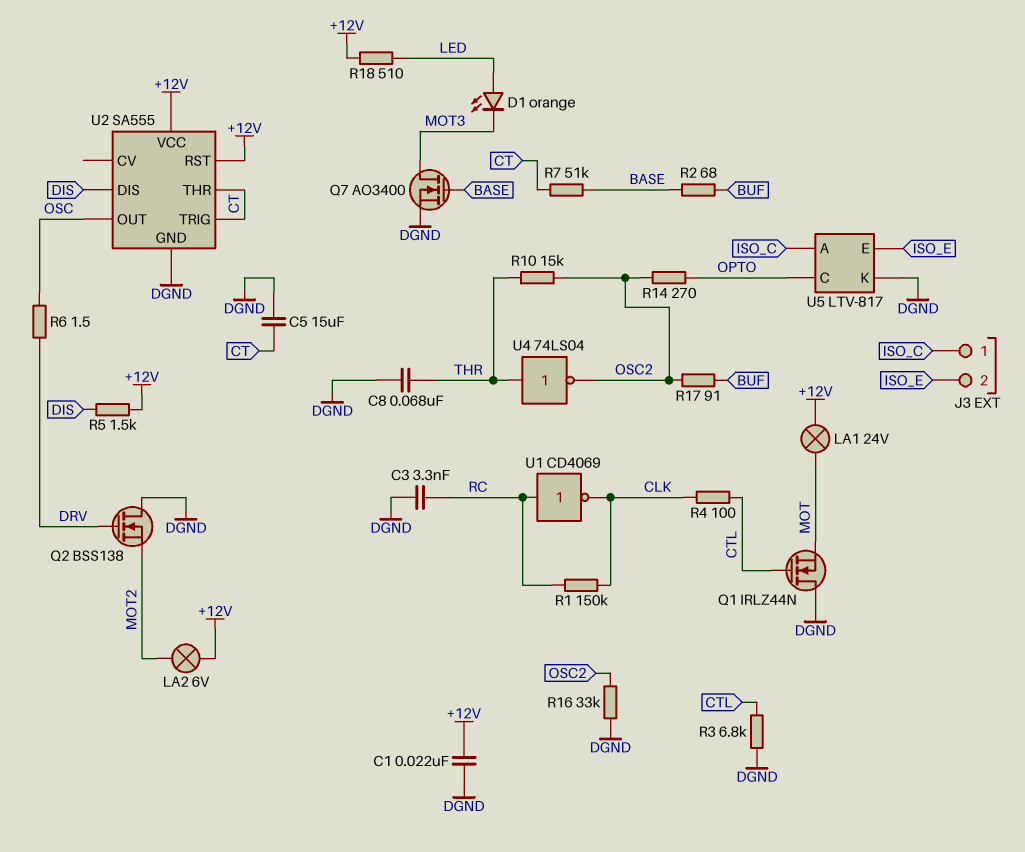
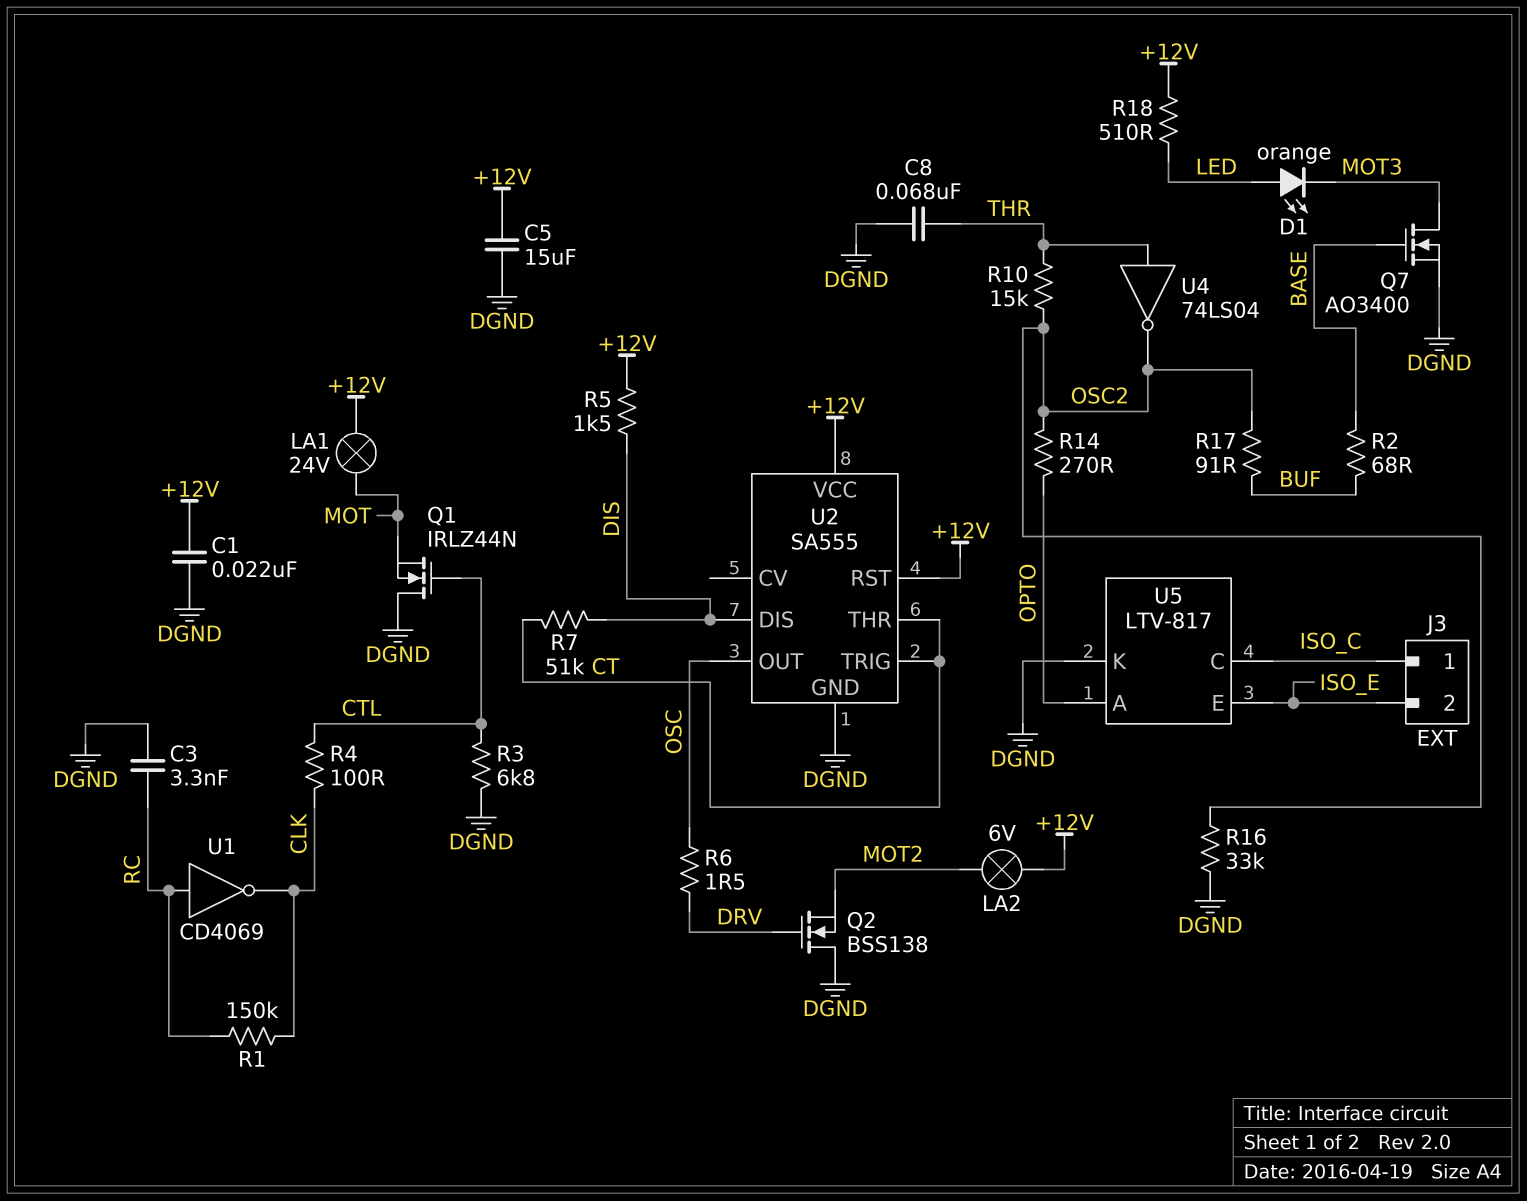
C5: 15uF (CT, DGND) -> 15uF (+12V, DGND)
R7: 51k (BASE, CT) -> 51k (CT, DIS)
U5 pin A: ISO_C -> OPTO
U5 pin C: OPTO -> ISO_C

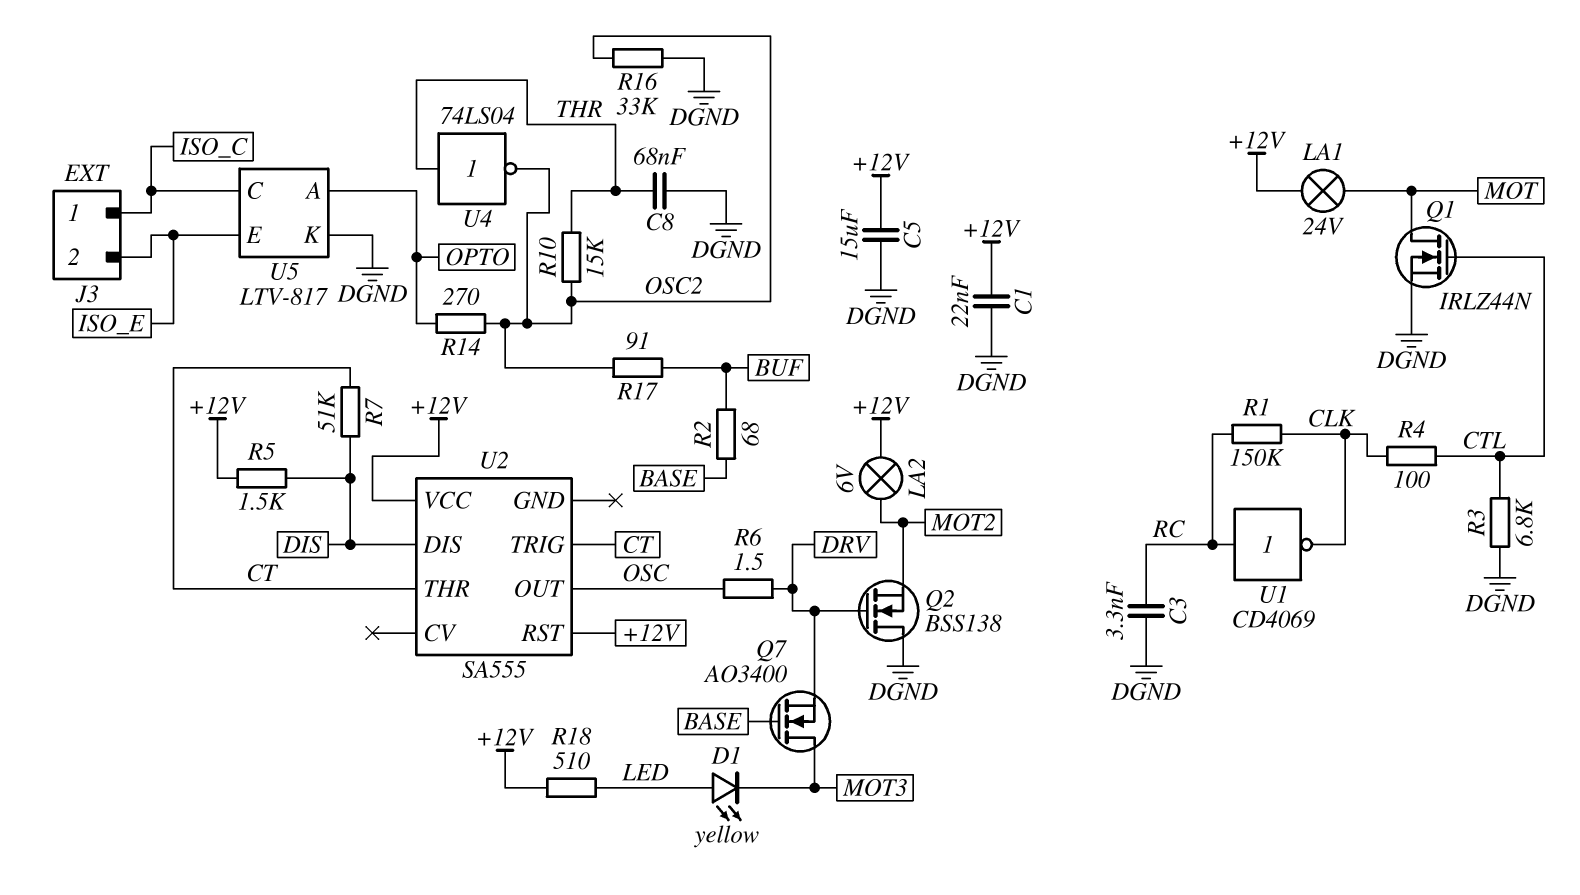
D1: LED orange (A LED, K MOT3) -> LED yellow (A LED, K MOT3)
Q1: NMOS IRLZ44N (G CTL, D DGND, S MOT) -> NMOS IRLZ44N (G CTL, D MOT, S DGND)
Q7: NMOS AO3400 (G BASE, D MOT3, S DGND) -> NMOS AO3400 (G BASE, D MOT3, S DRV)
U2 pin GND: DGND -> none

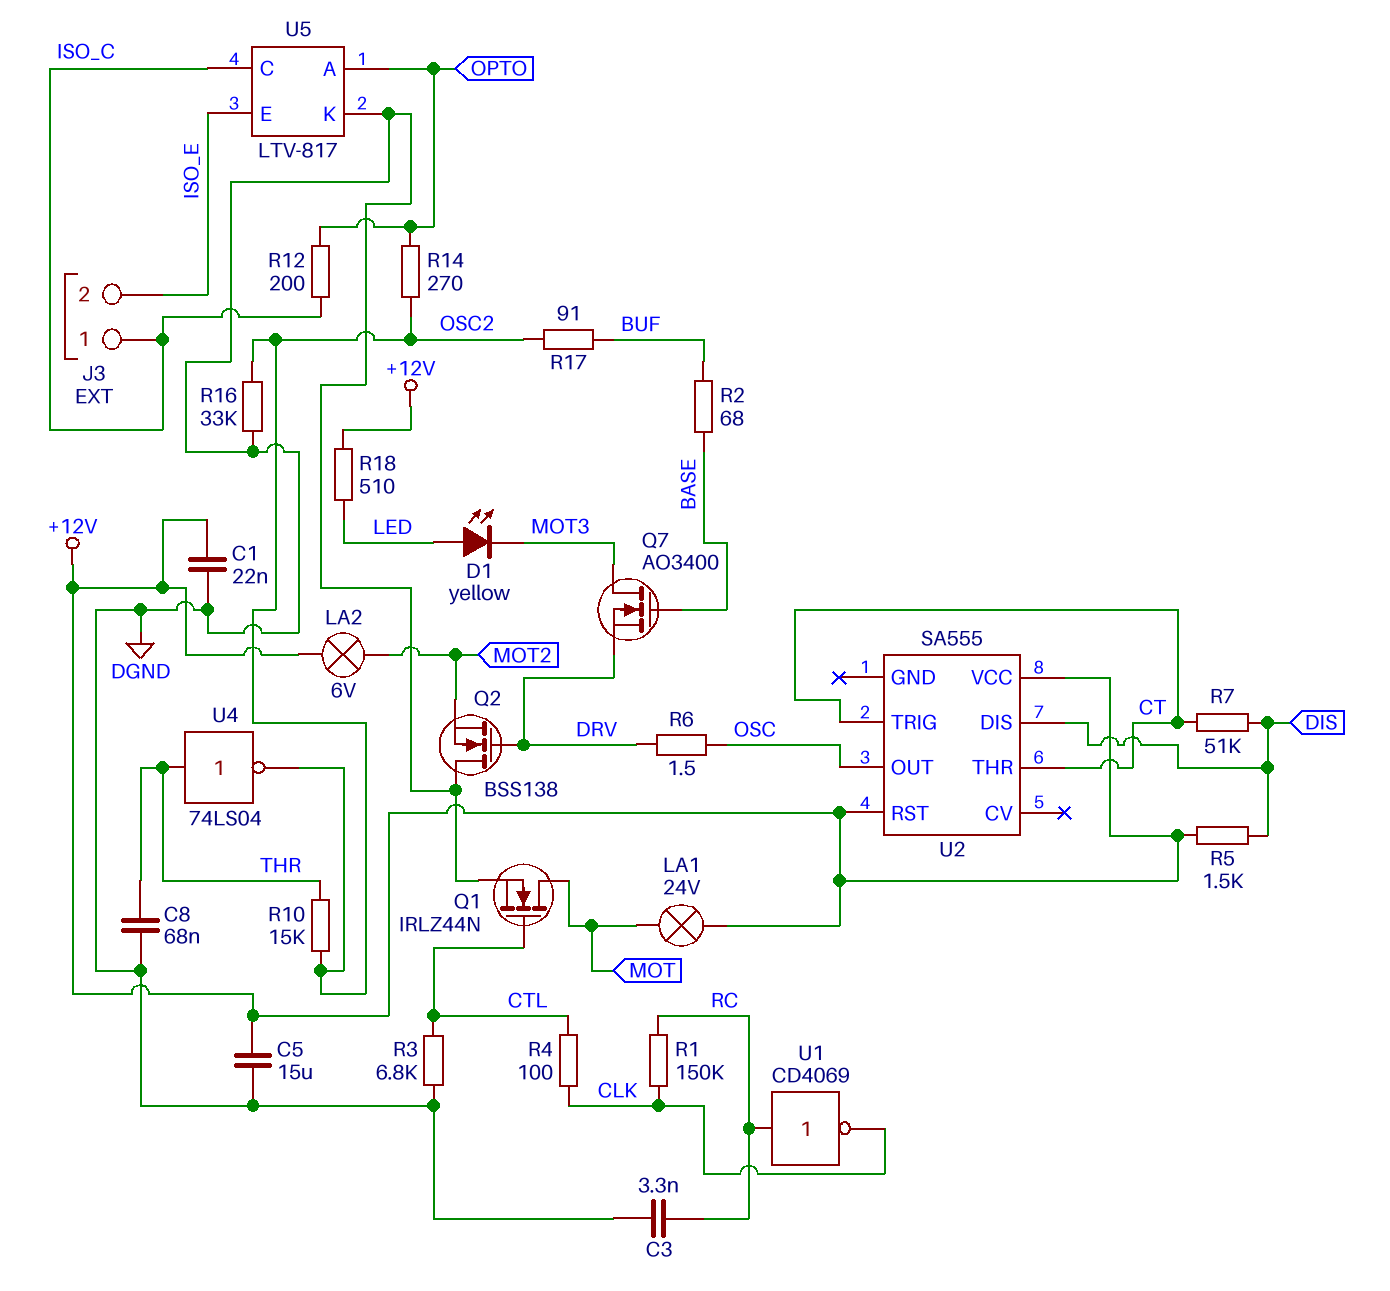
R12: none -> 200 (ISO_C, OPTO)

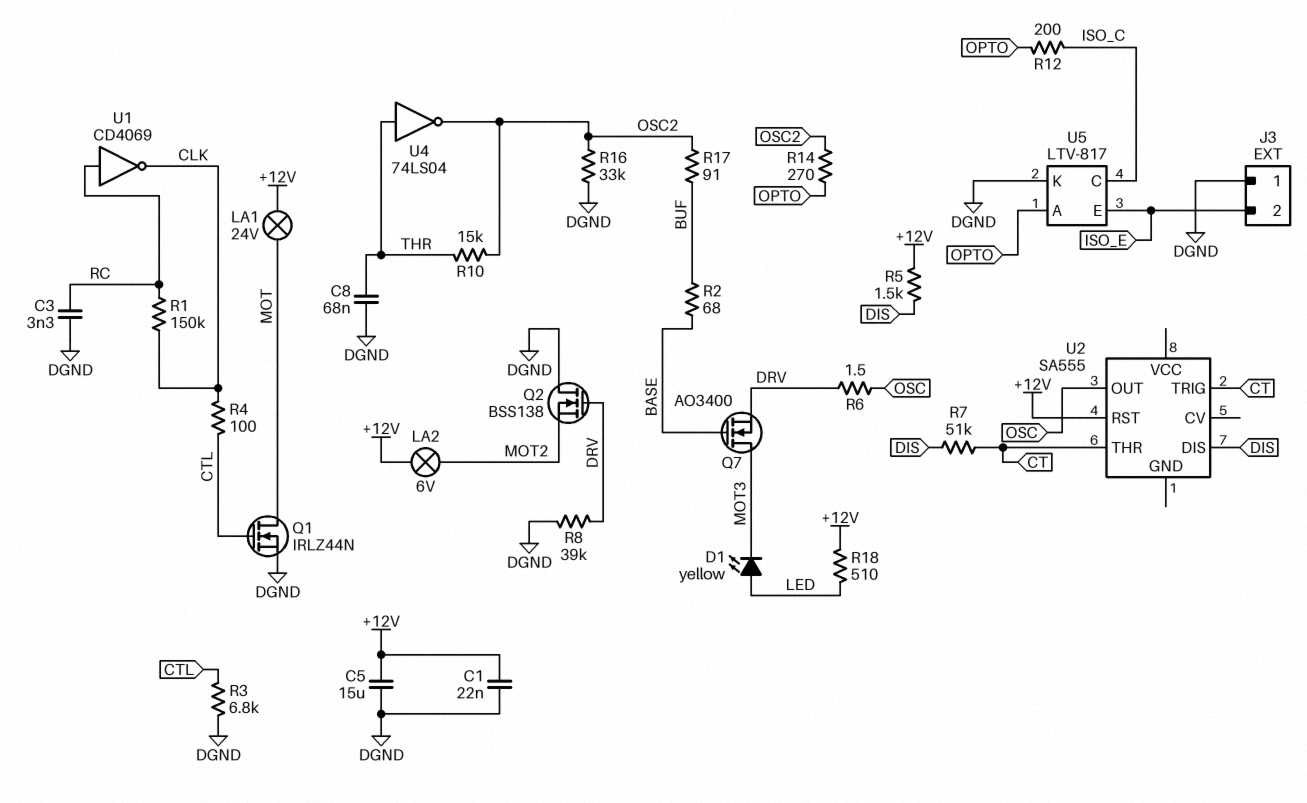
J3 pin 1: ISO_C -> DGND
R8: none -> 39k (DGND, DRV)
U2 pin VCC: +12V -> none

